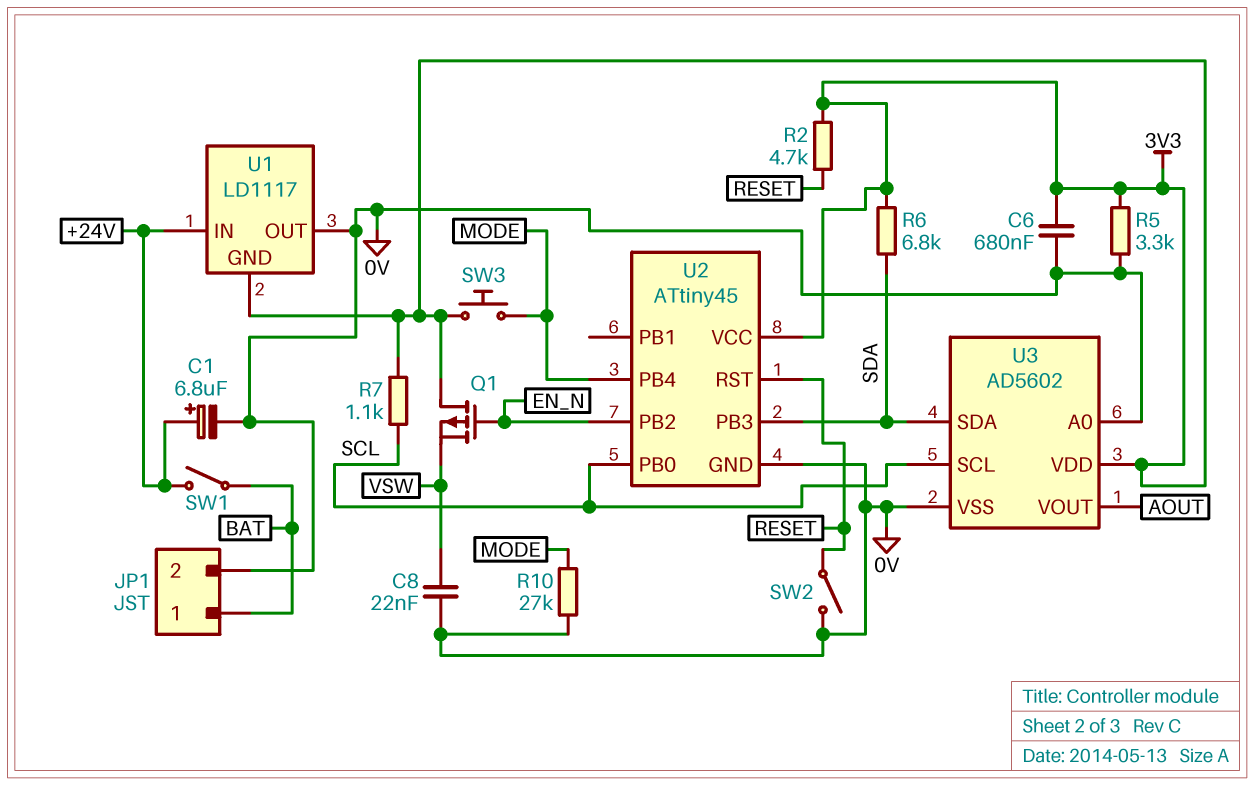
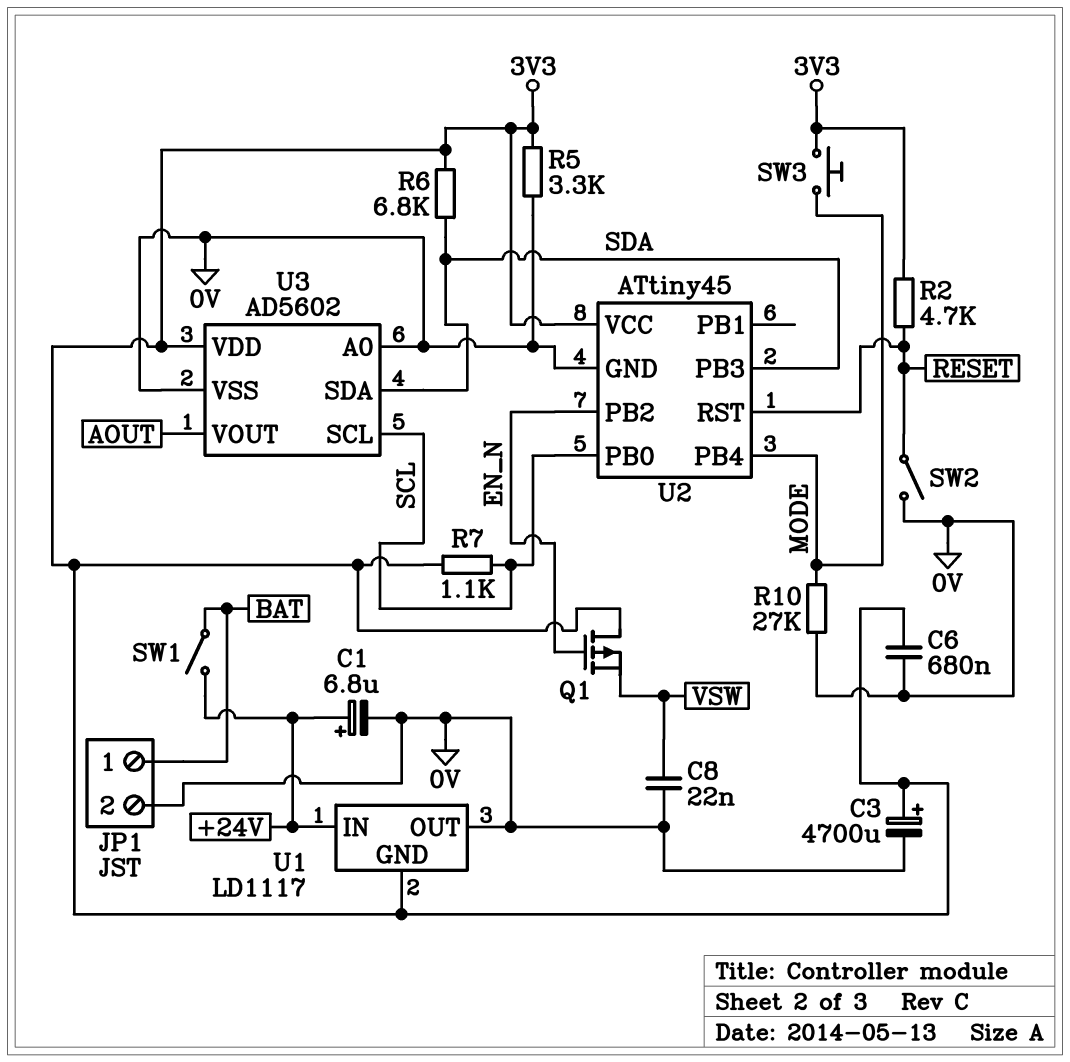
C3: none -> 4700uF (plus 3V3, minus 0V)

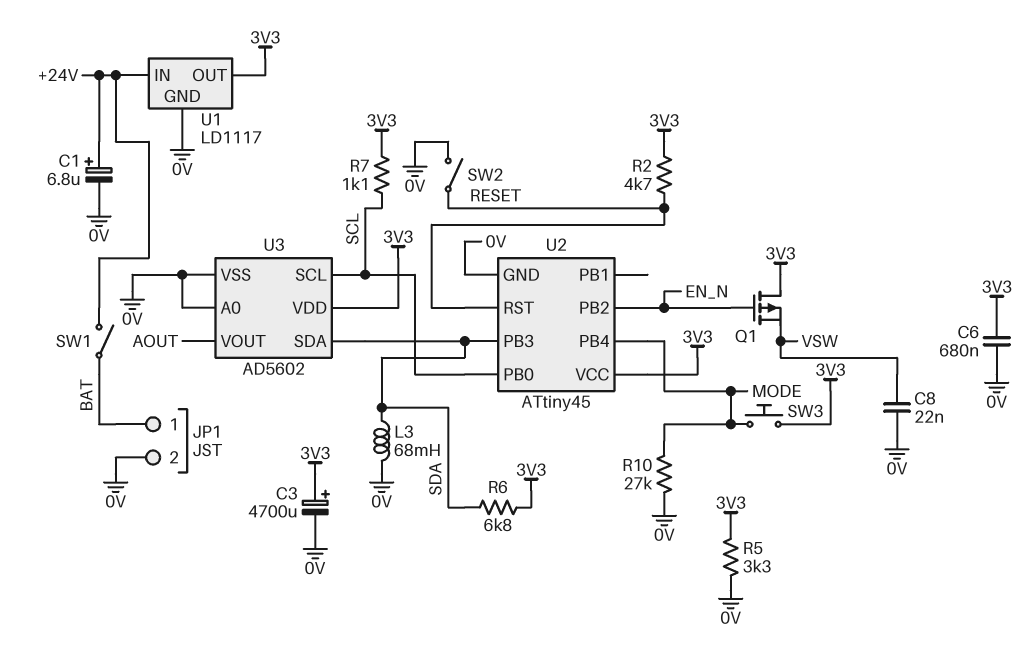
L3: none -> 68mH (0V, SDA)
U1 pin GND: 3V3 -> 0V
U1 pin OUT: 0V -> 3V3

